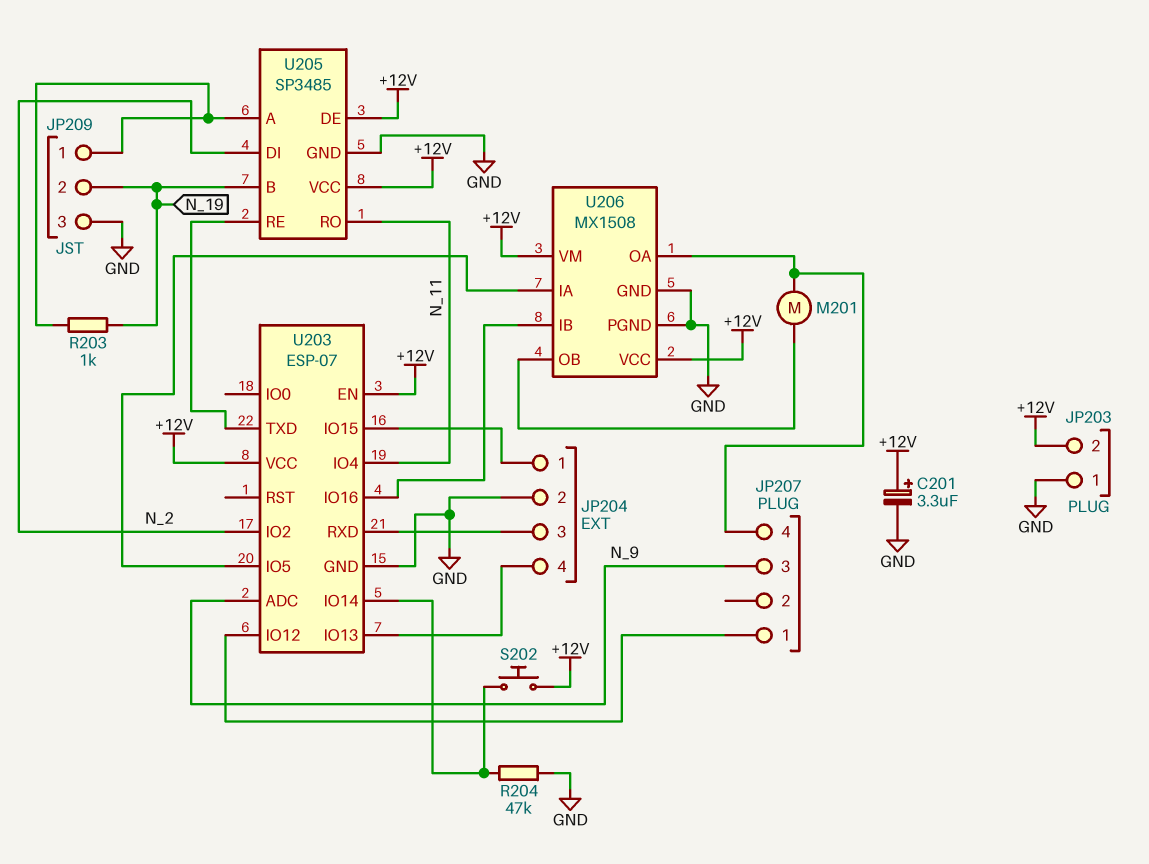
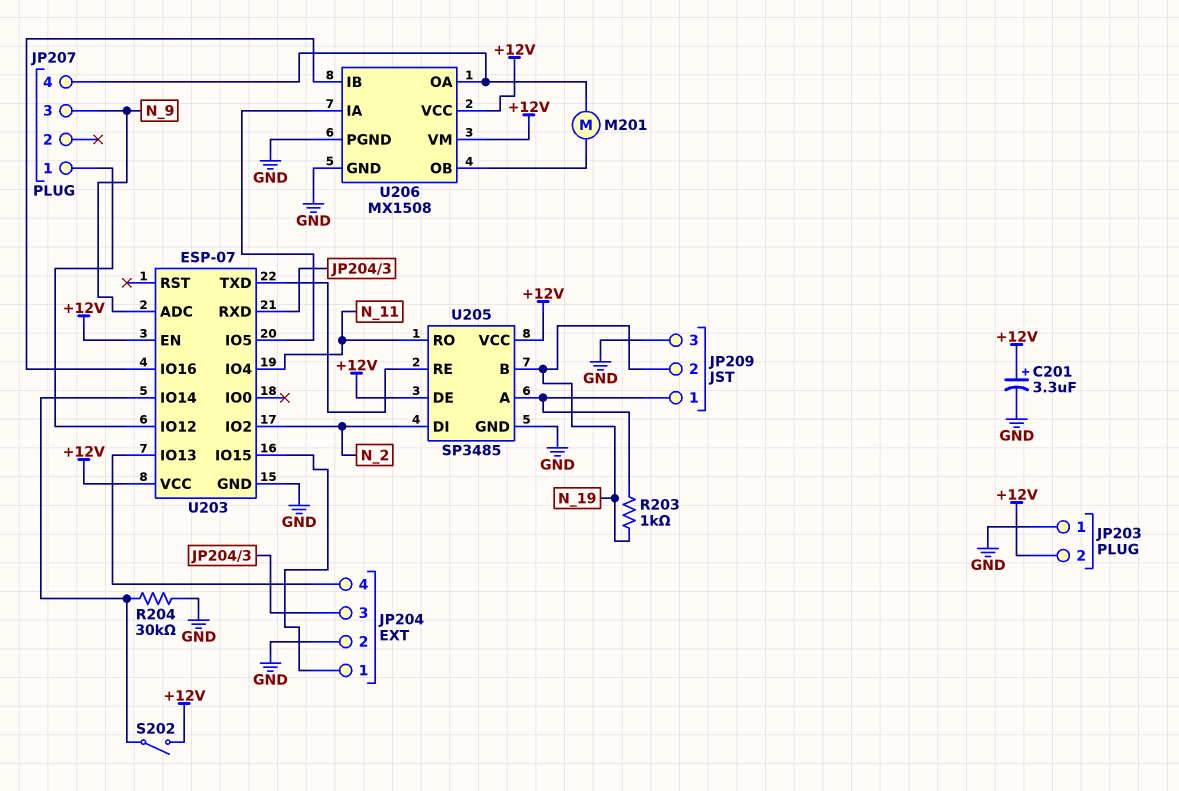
R204: 47k (GND, U203/IO14) -> 30k (GND, U203/IO14)
S202: button (+12V, U203/IO14) -> switch (+12V, U203/IO14)

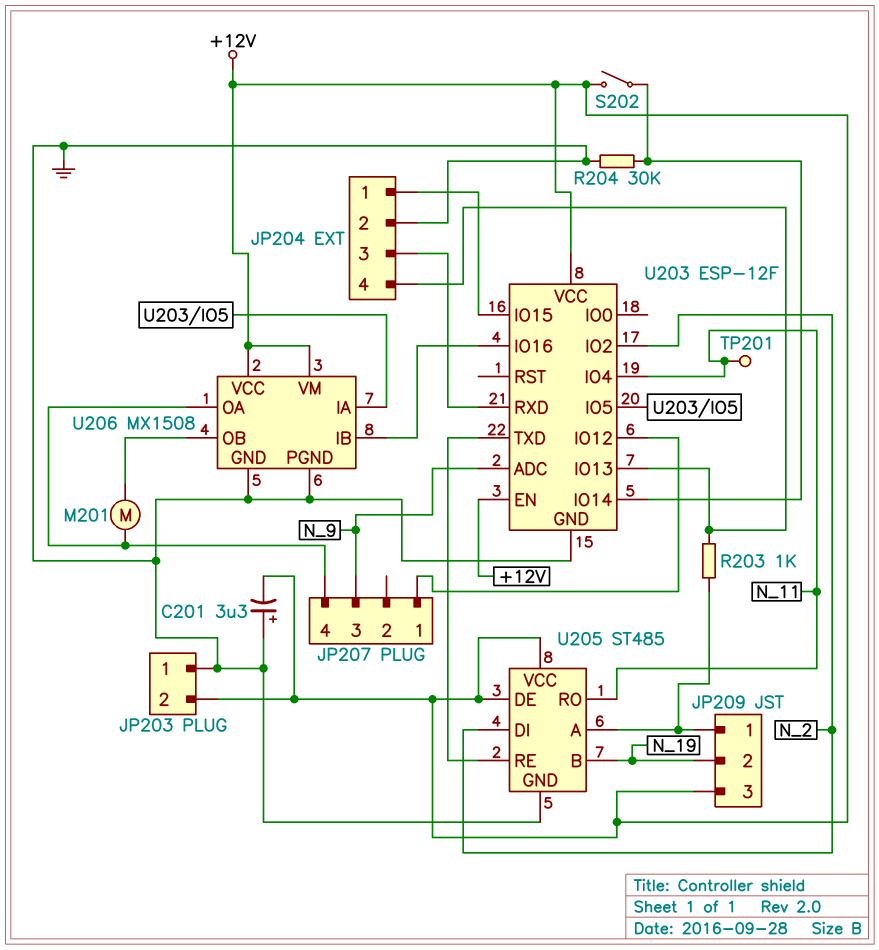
C201: 3.3uF (plus +12V, minus GND) -> 3.3uF (plus GND, minus +12V)
JP209 pin 3: GND -> +12V
R203: 1k (JP209/1, N_19) -> 1k (JP204/4, JP209/1)
TP201: none -> test point (N_11)
U203: ESP-07 -> ESP-12F
U205: SP3485 -> ST485

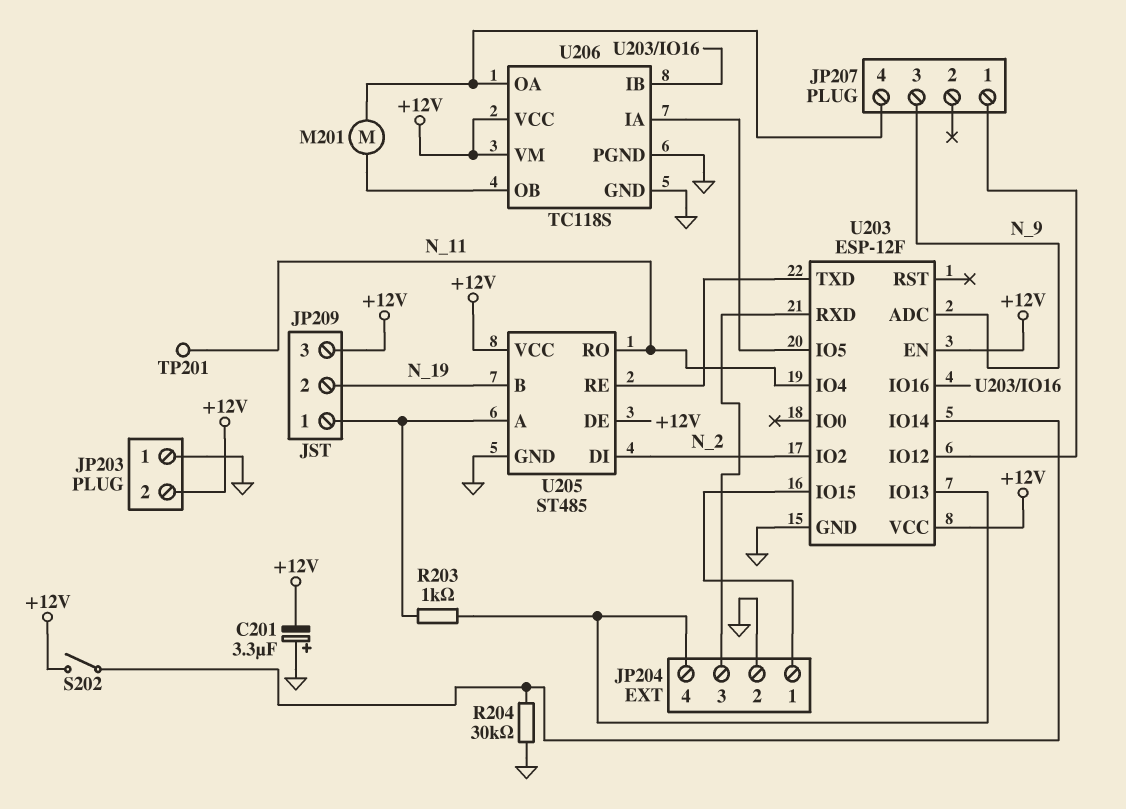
U206: MX1508 -> TC118S

